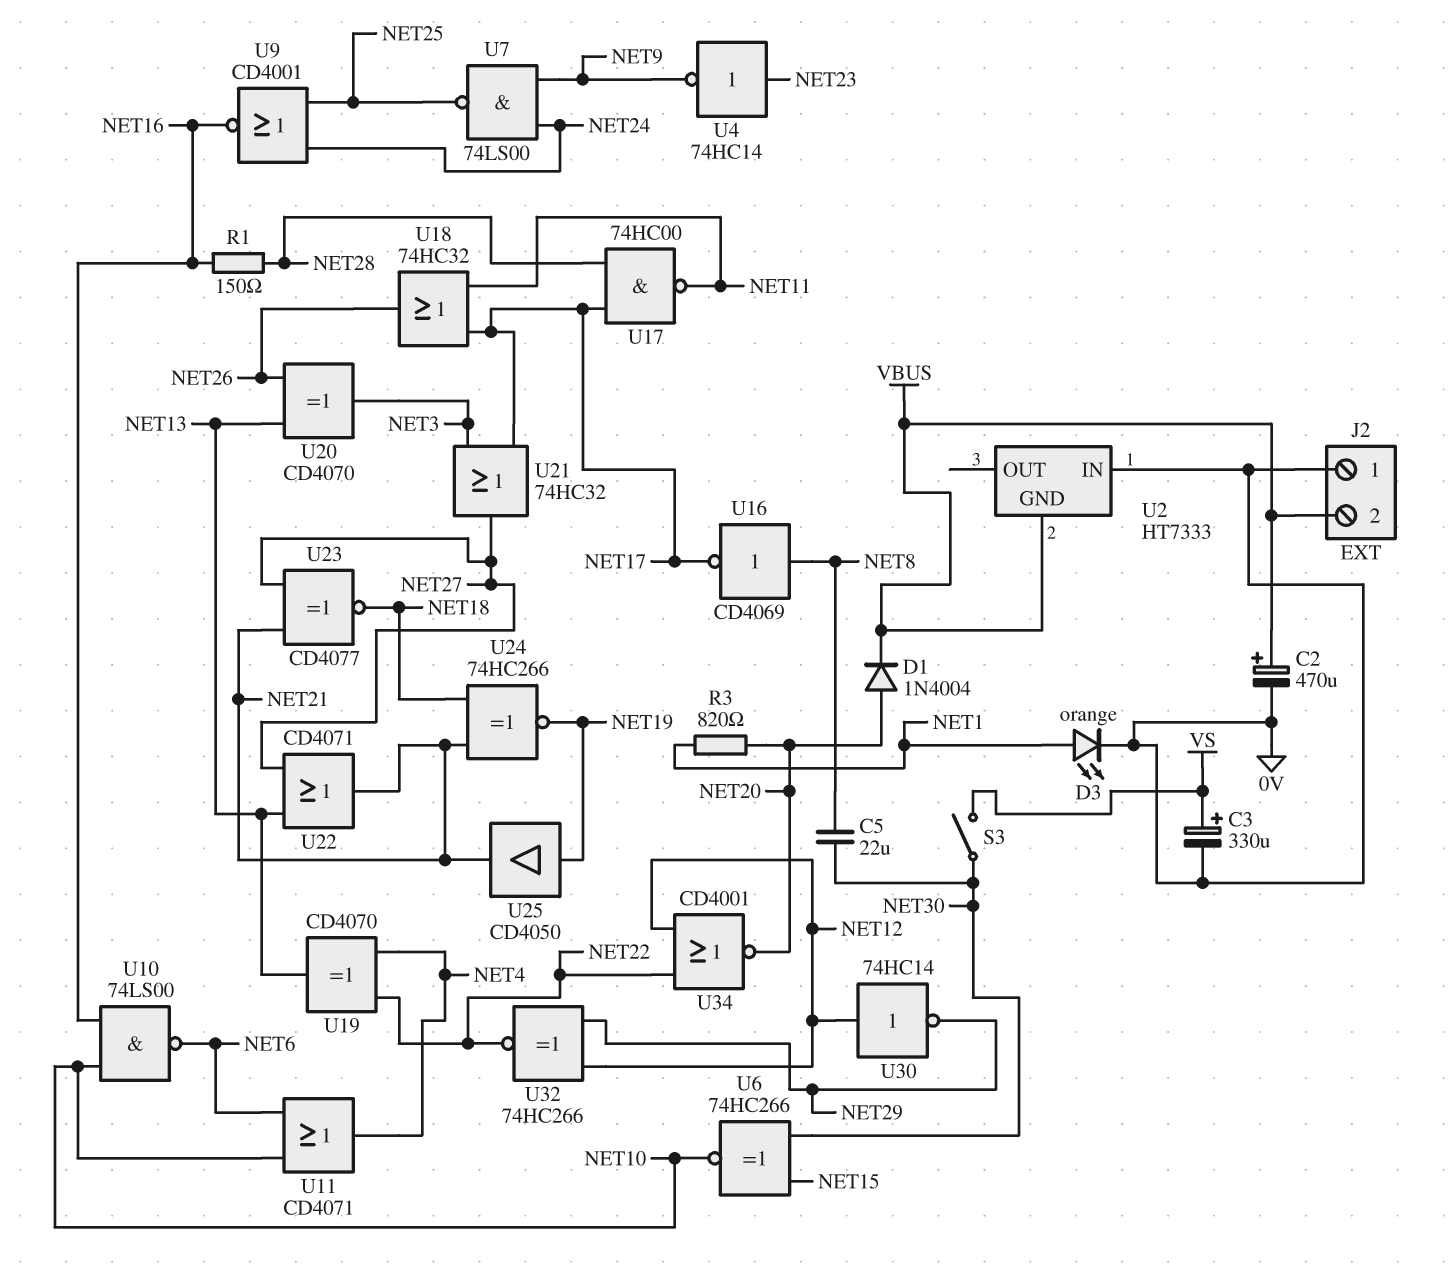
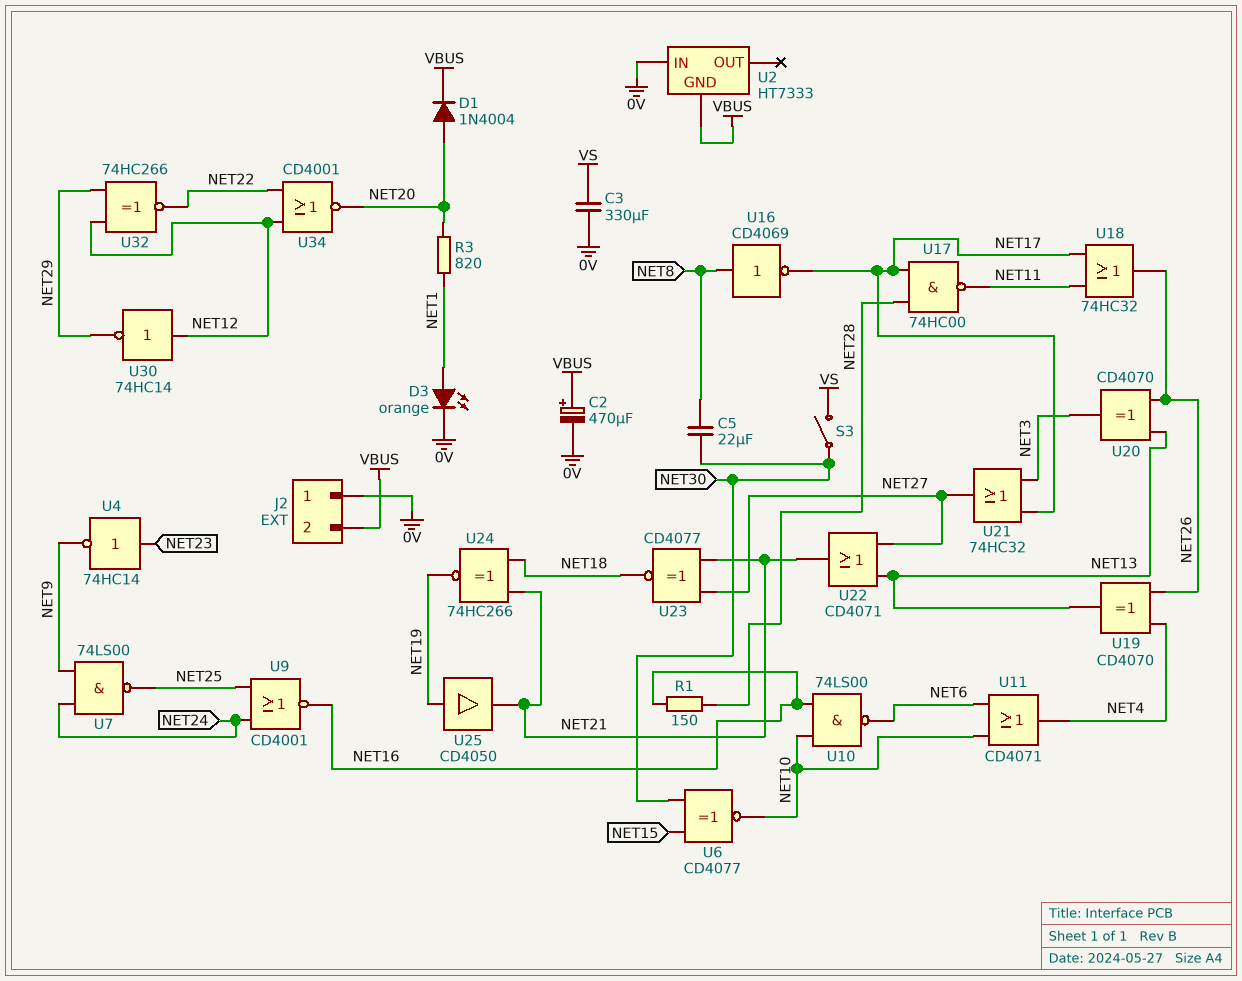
C3: 330uF (plus VS, minus 0V) -> 330uF (0V, VS)
U6: XNOR 74HC266 (in NET15, in NET30, out NET10) -> XNOR CD4077 (in NET15, in NET30, out NET10)
U19: XOR CD4070 (in NET4, in NET22, out NET13) -> XOR CD4070 (in NET4, in NET26, out NET13)

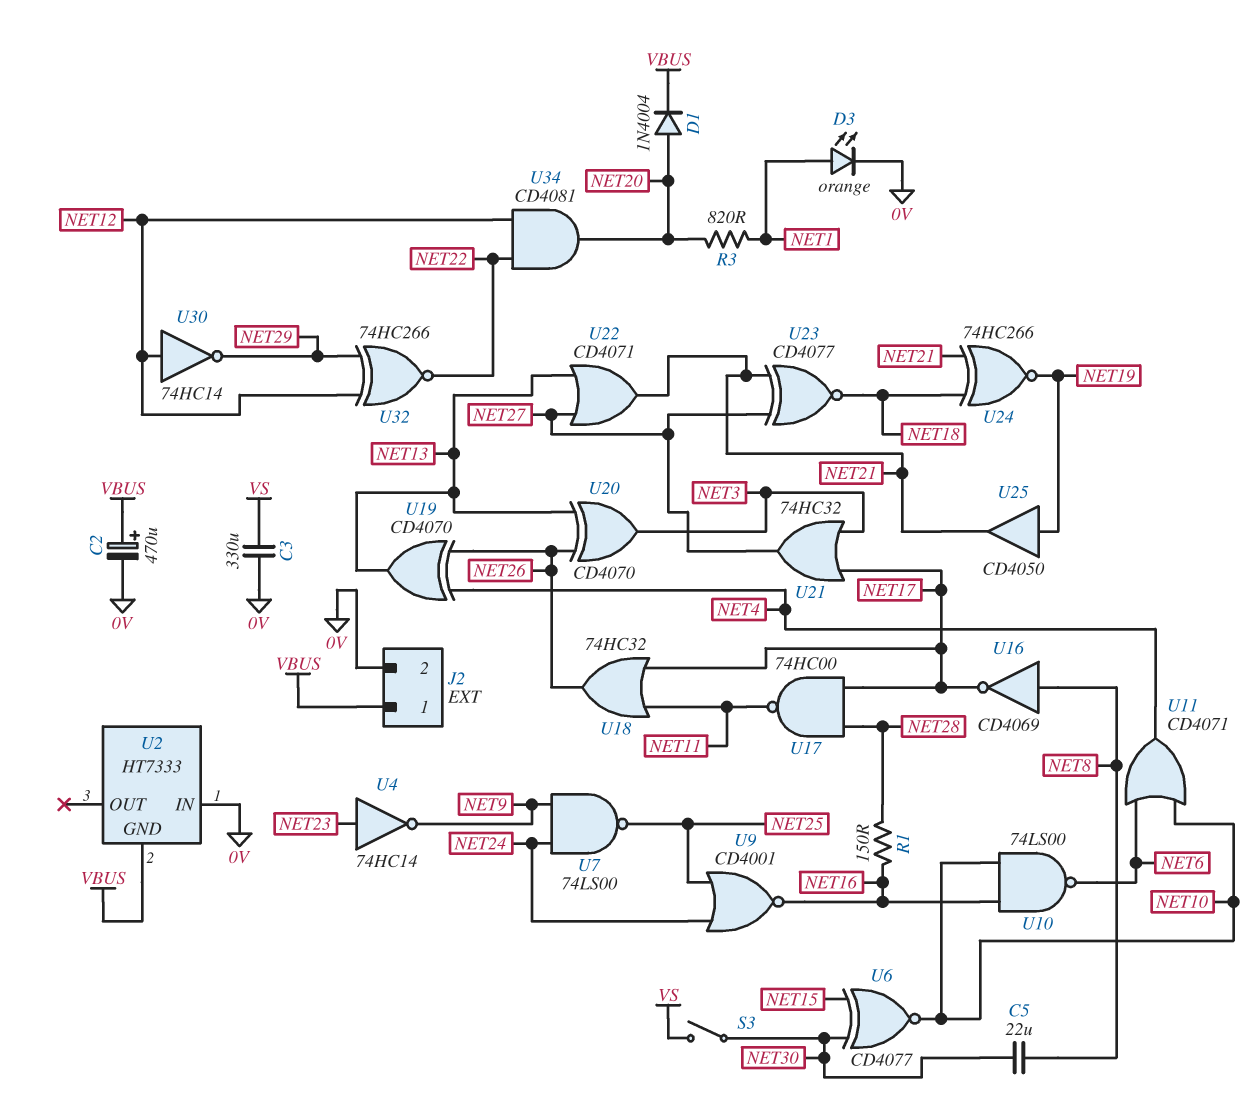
J2 pin 1: 0V -> VBUS
J2 pin 2: VBUS -> 0V
U34: NOR CD4001 (in NET12, in NET22, out NET20) -> AND CD4081 (in NET12, in NET22, out NET20)

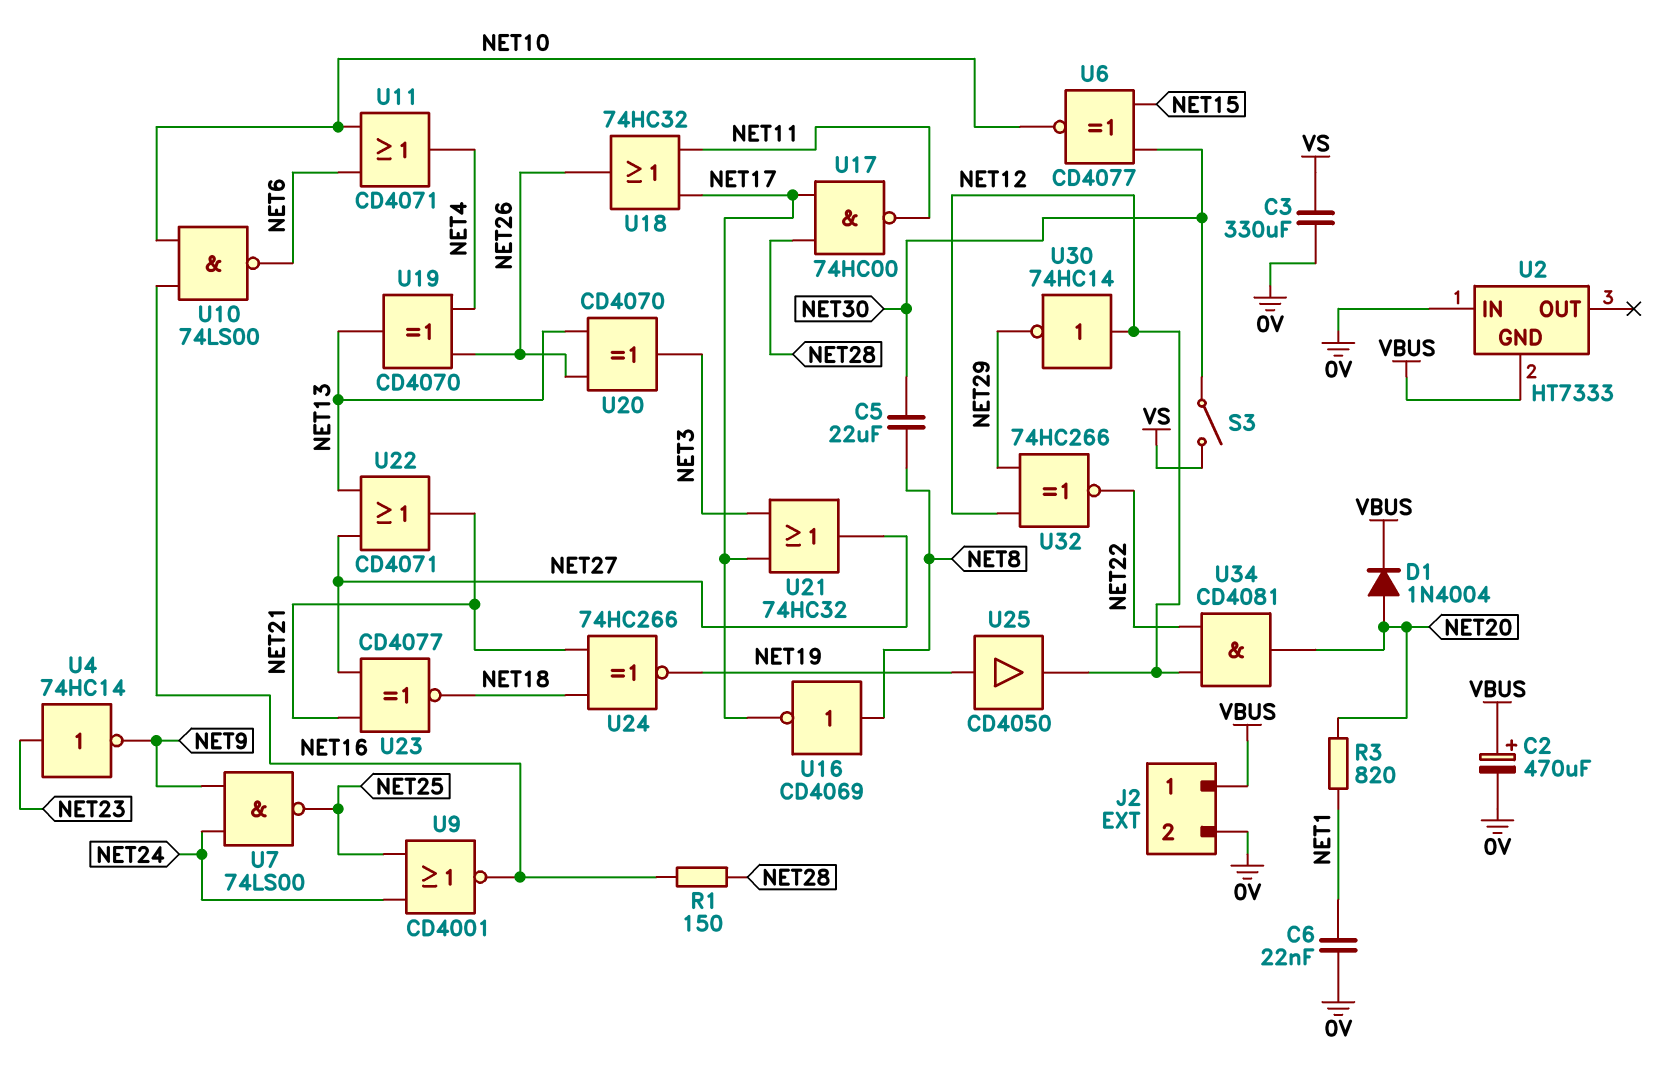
C6: none -> 22nF (0V, NET1)
D3: LED orange (A NET1, K 0V) -> none
U25: buffer CD4050 (in NET19, out NET21) -> buffer CD4050 (in NET19, out NET12)

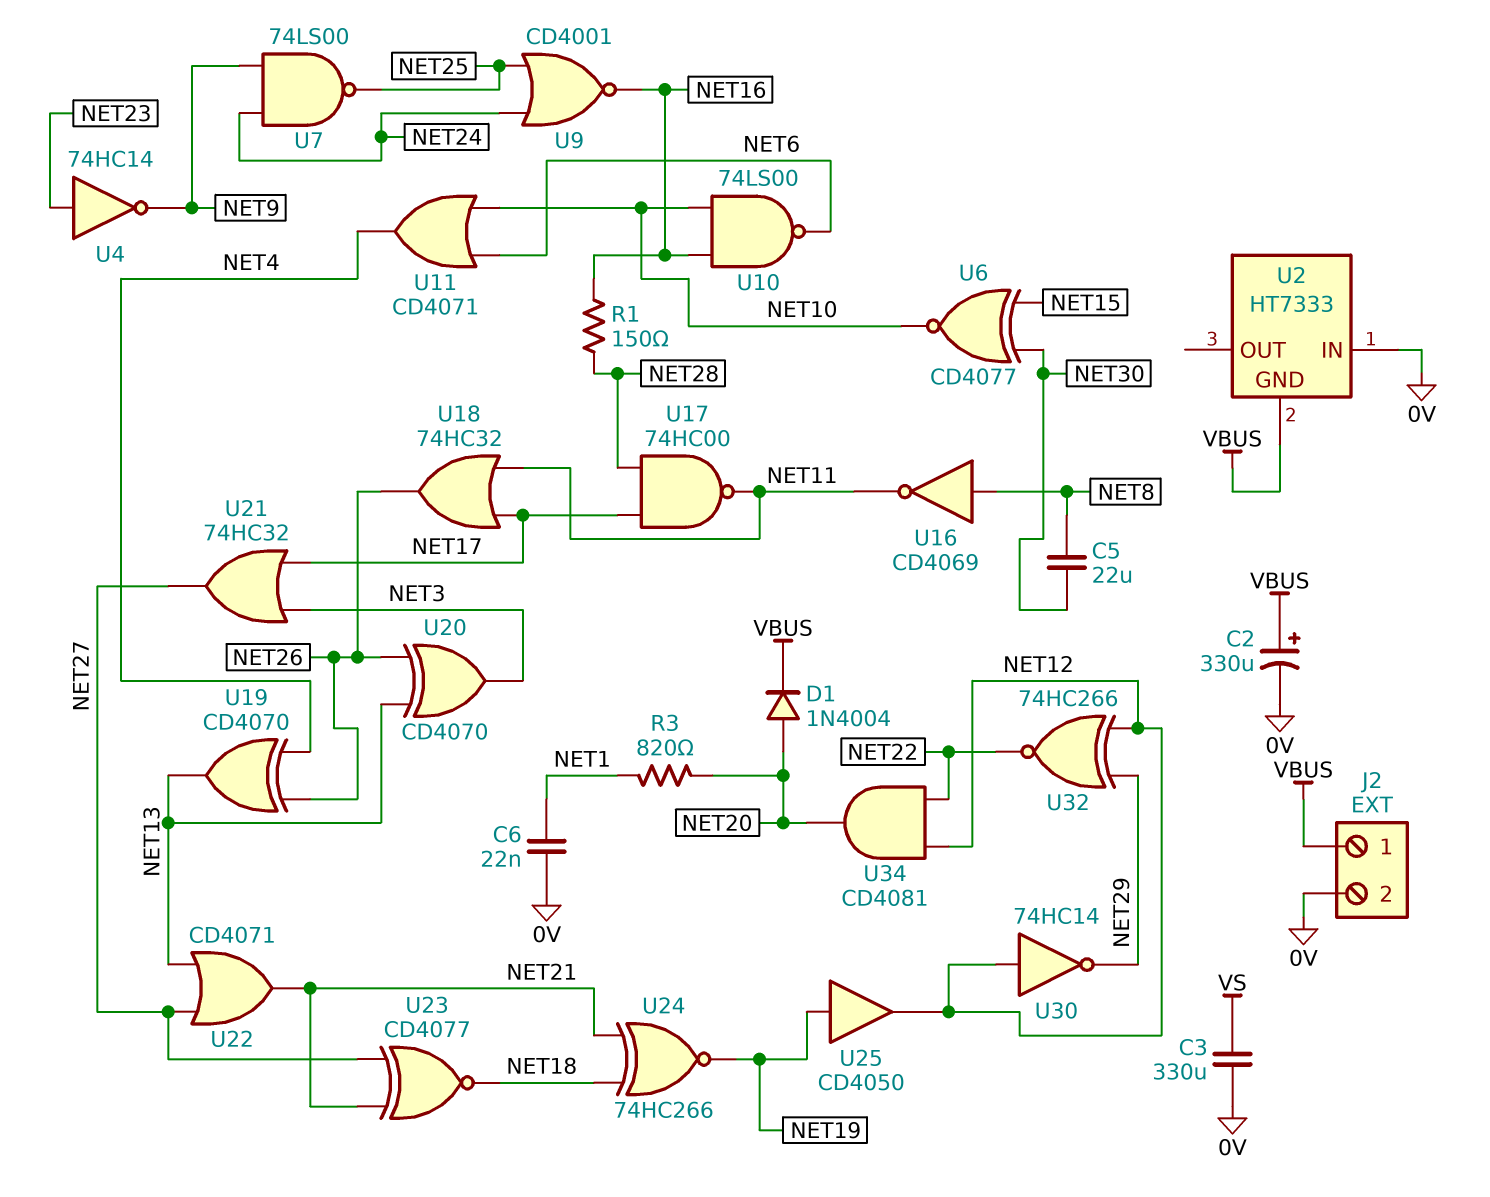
C2: 470uF (plus VBUS, minus 0V) -> 330uF (plus VBUS, minus 0V)
S3: switch (NET30, VS) -> none
U16: NOT CD4069 (in NET8, out NET17) -> NOT CD4069 (in NET8, out NET11)

